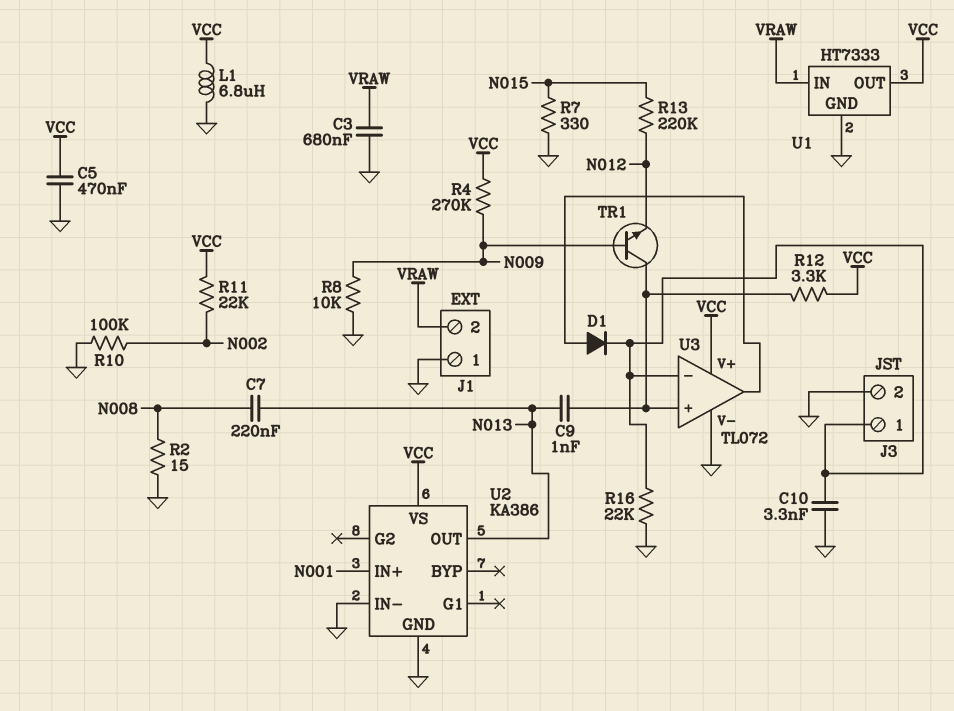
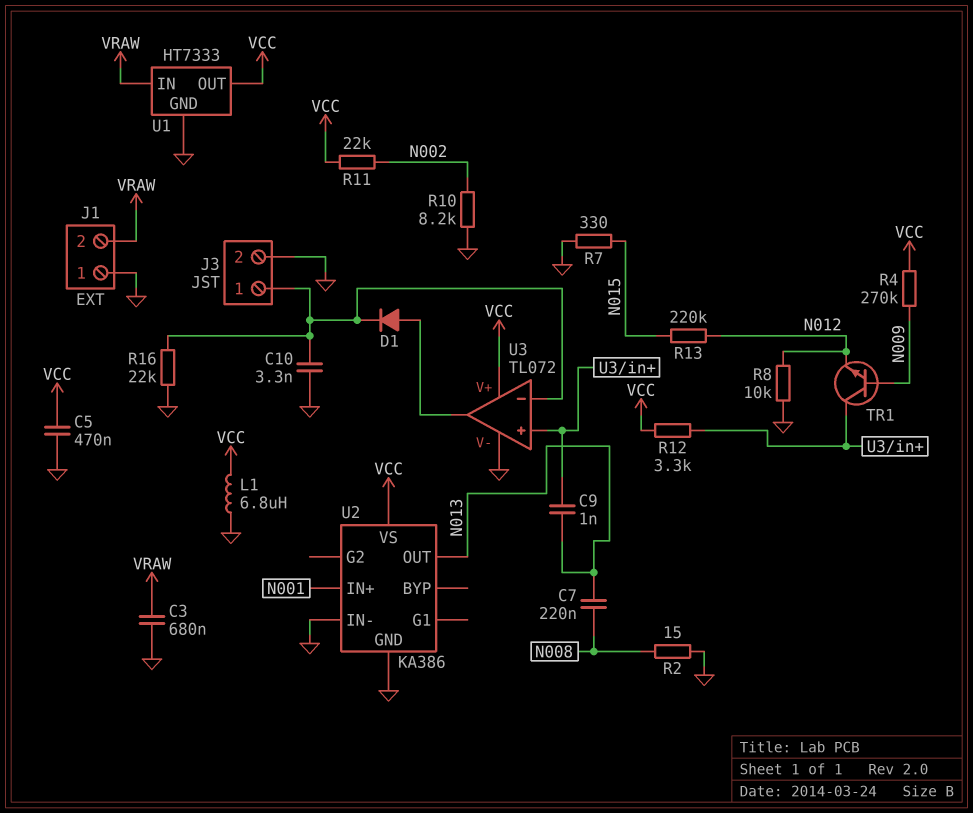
R8: 10k (GND, N009) -> 10k (GND, N012)
R10: 100k (GND, N002) -> 8.2k (GND, N002)

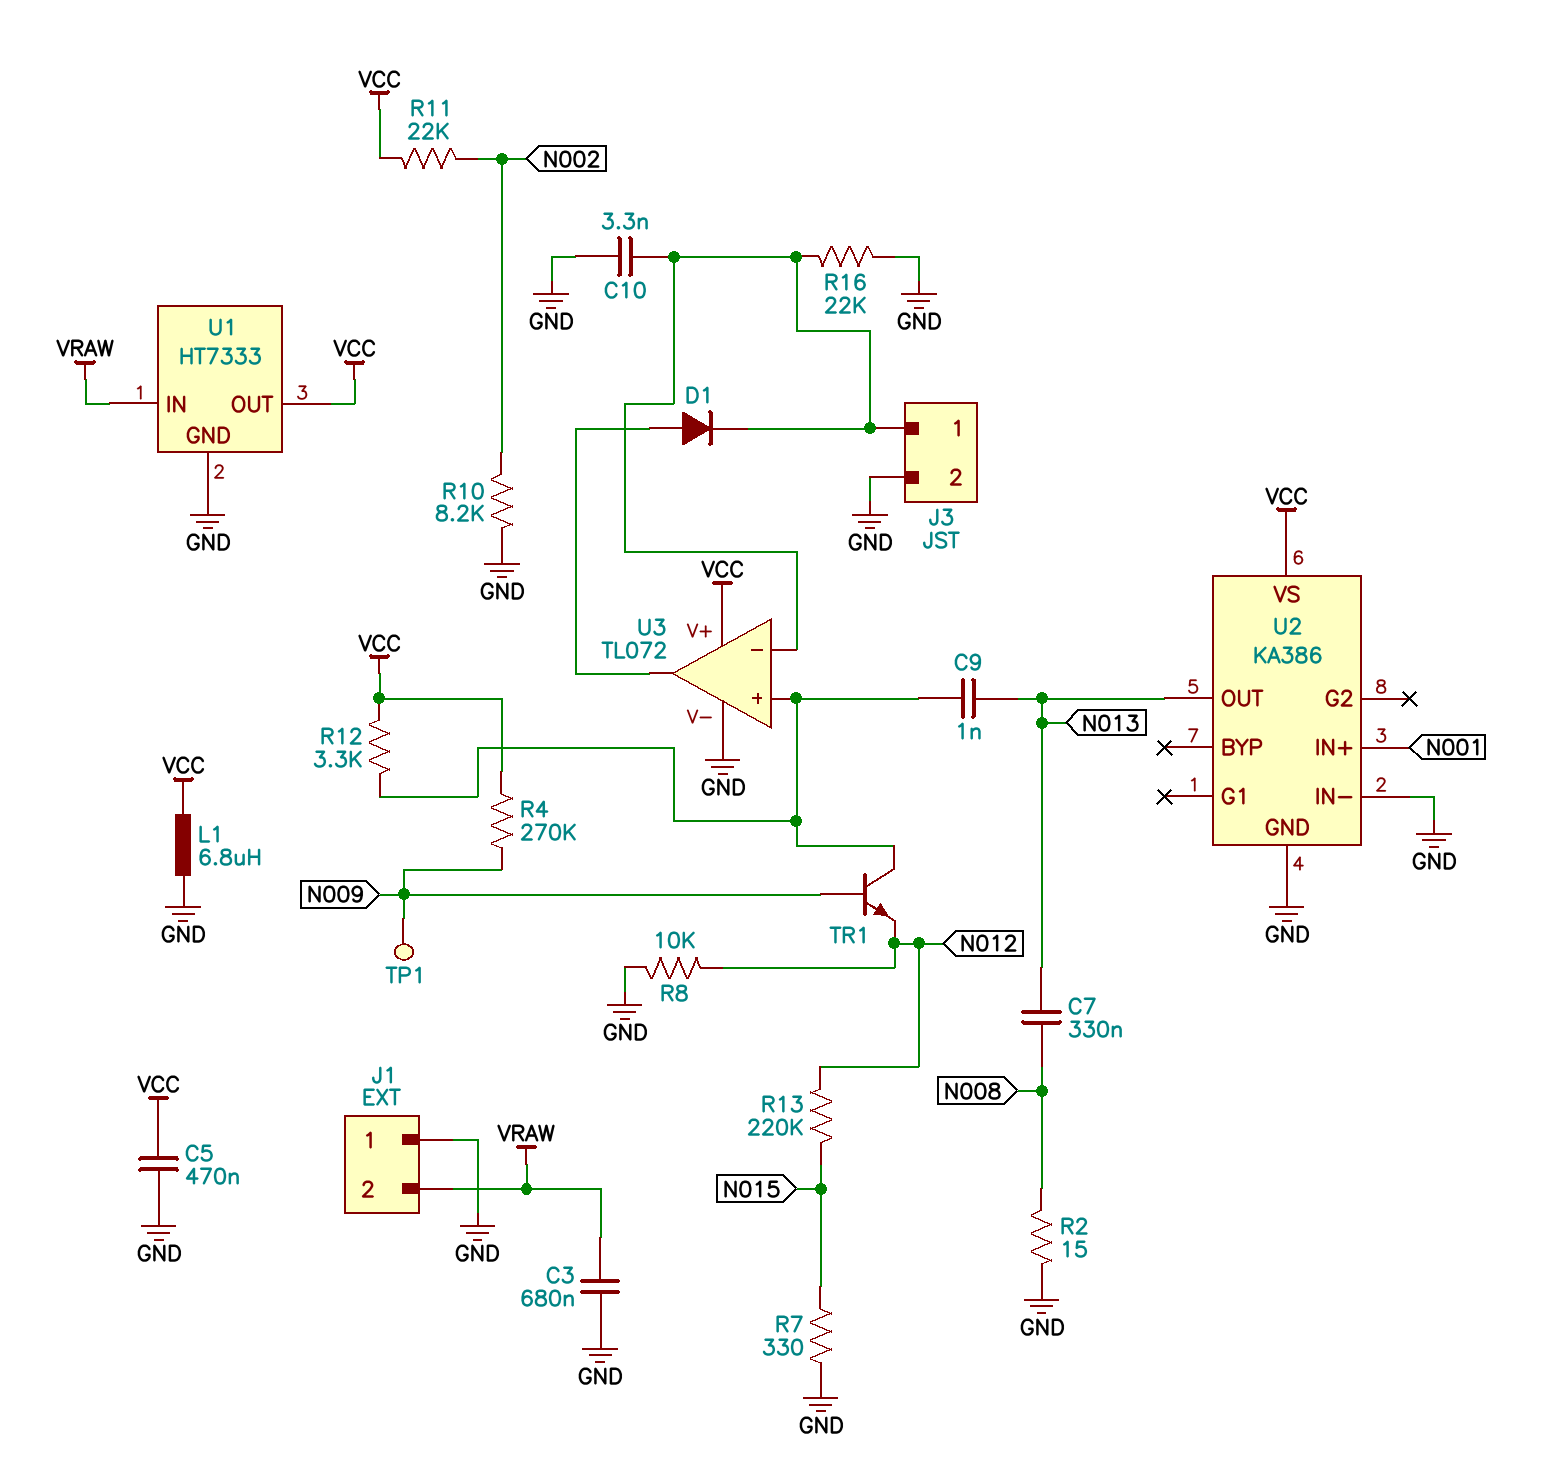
C7: 220nF (N008, N013) -> 330nF (N008, N013)
TP1: none -> test point (N009)

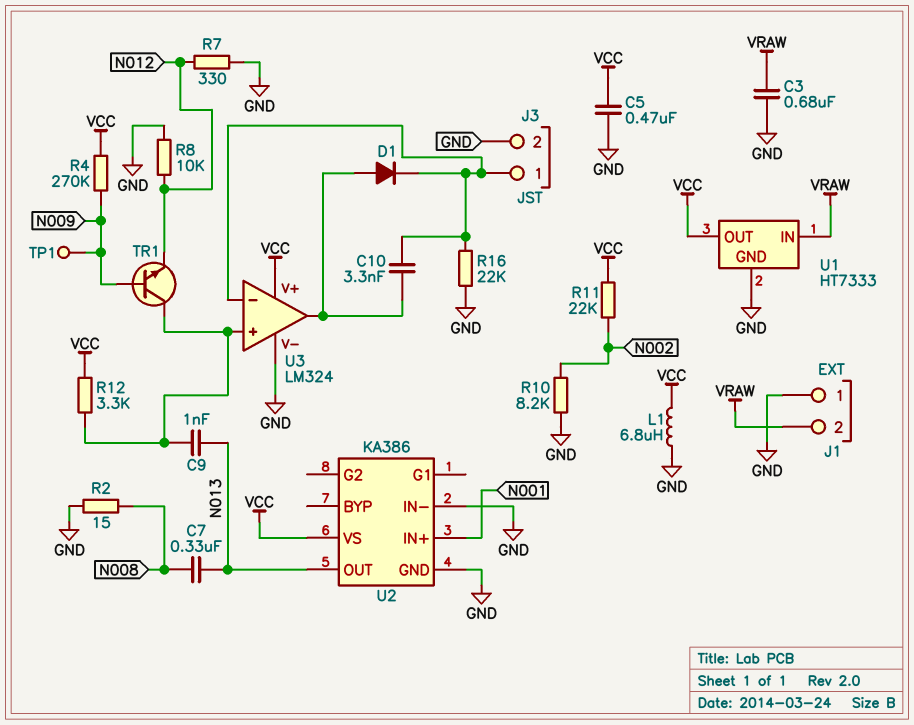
C10: 3.3nF (GND, J3/1) -> 3.3nF (J3/1, U3/out)
R7: 330 (GND, N015) -> 330 (GND, N012)
R13: 220k (N012, N015) -> none
U3: TL072 -> LM324

